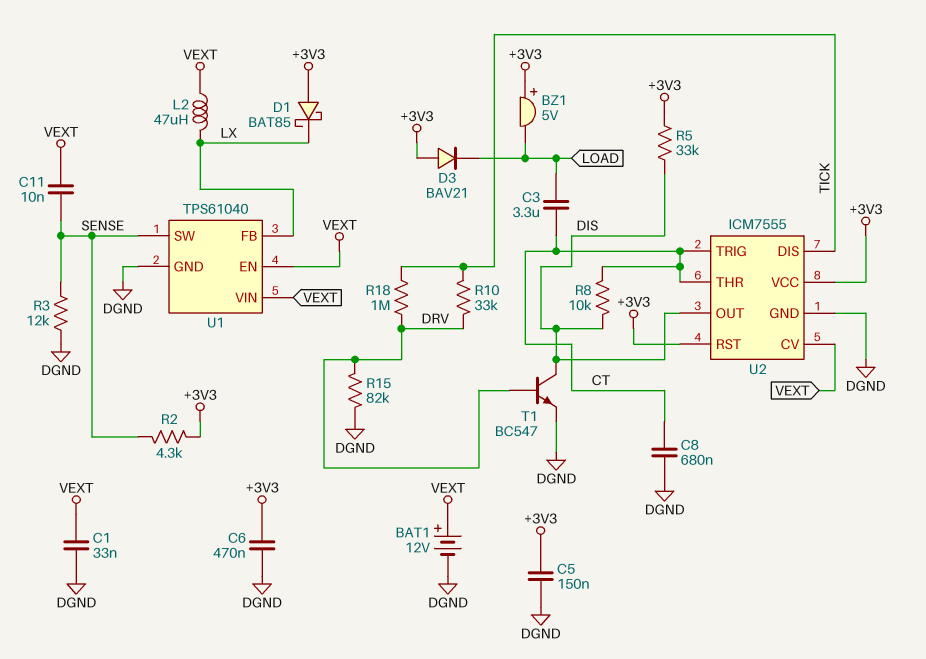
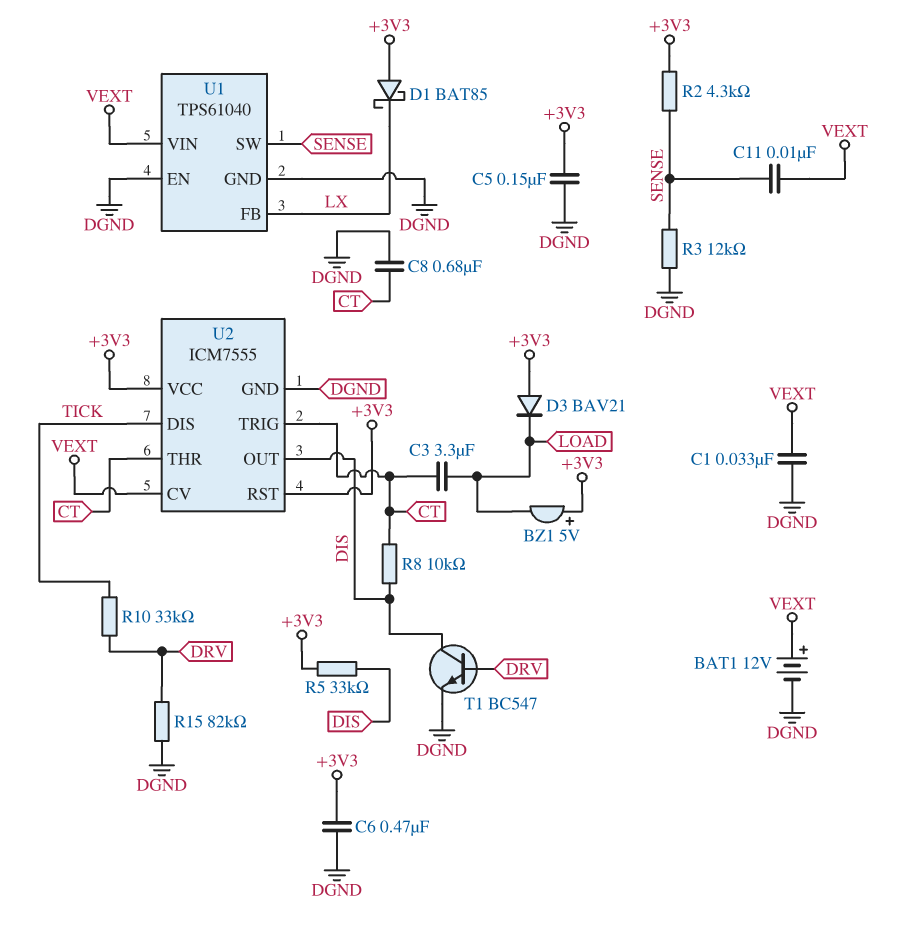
L2: 47uH (LX, VEXT) -> none
R18: 1M (DRV, TICK) -> none
U1 pin EN: VEXT -> DGND

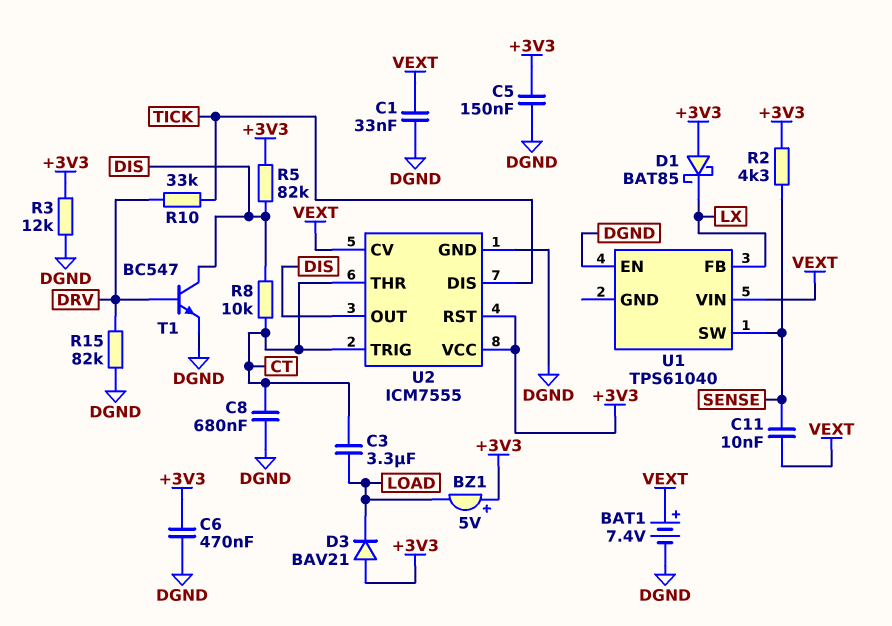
BAT1: 12V (plus VEXT, minus DGND) -> 7.4V (plus VEXT, minus DGND)
R3: 12k (DGND, SENSE) -> 12k (+3V3, DGND)
R5: 33k (+3V3, DIS) -> 82k (+3V3, DIS)
U1 pin GND: DGND -> none

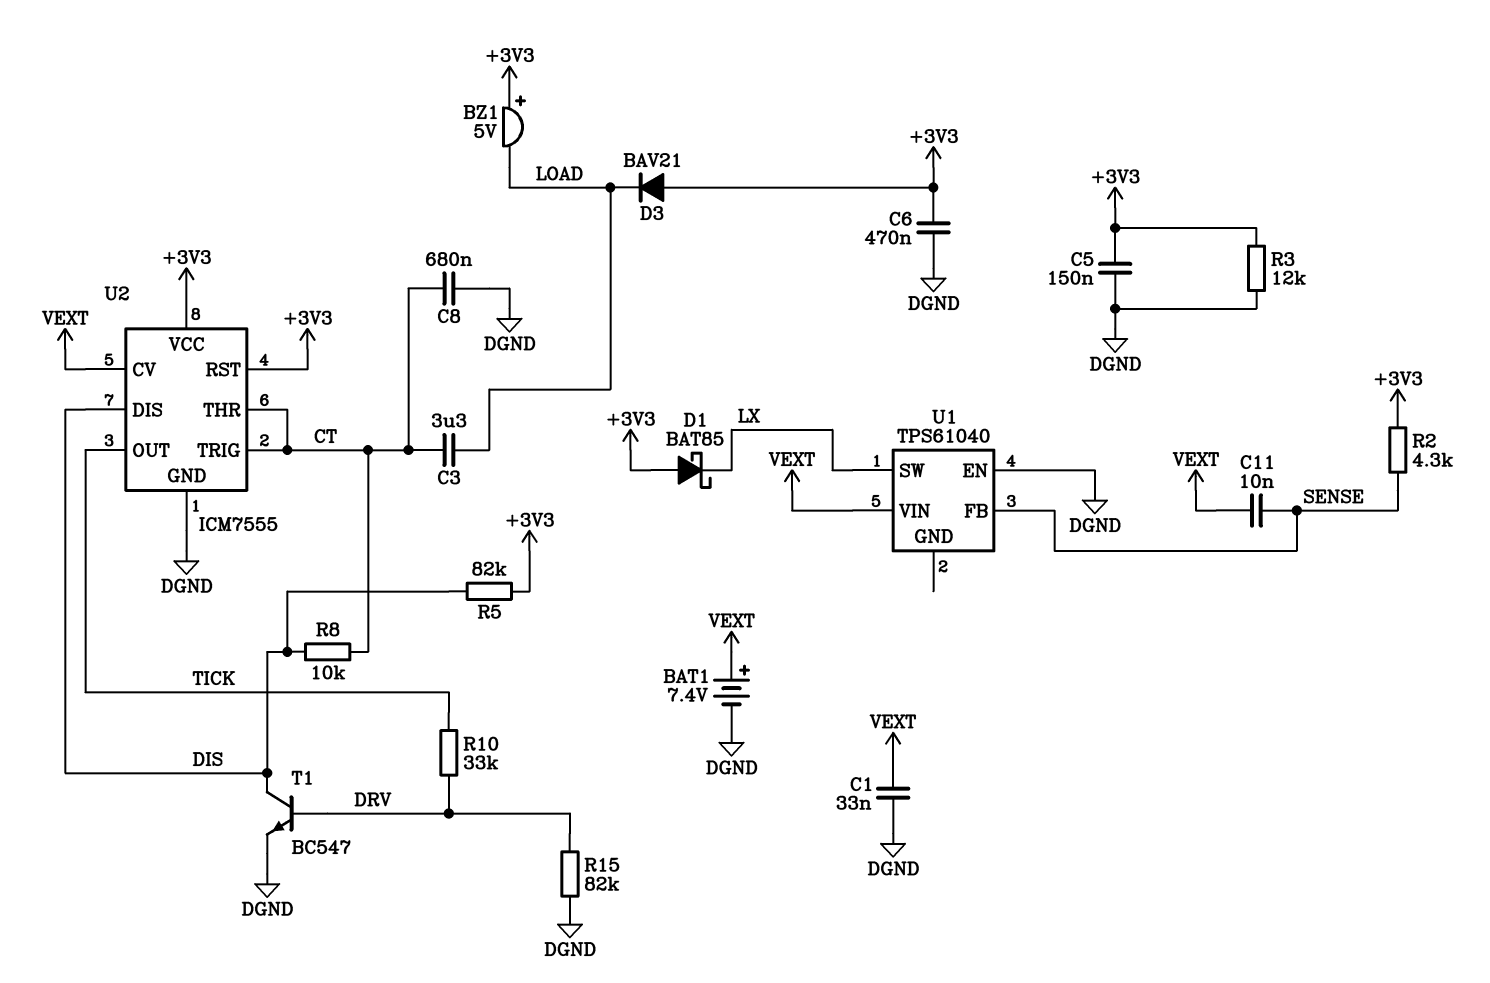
U1 pin FB: LX -> SENSE
U1 pin SW: SENSE -> LX
U2 pin DIS: TICK -> DIS
U2 pin OUT: DIS -> TICK

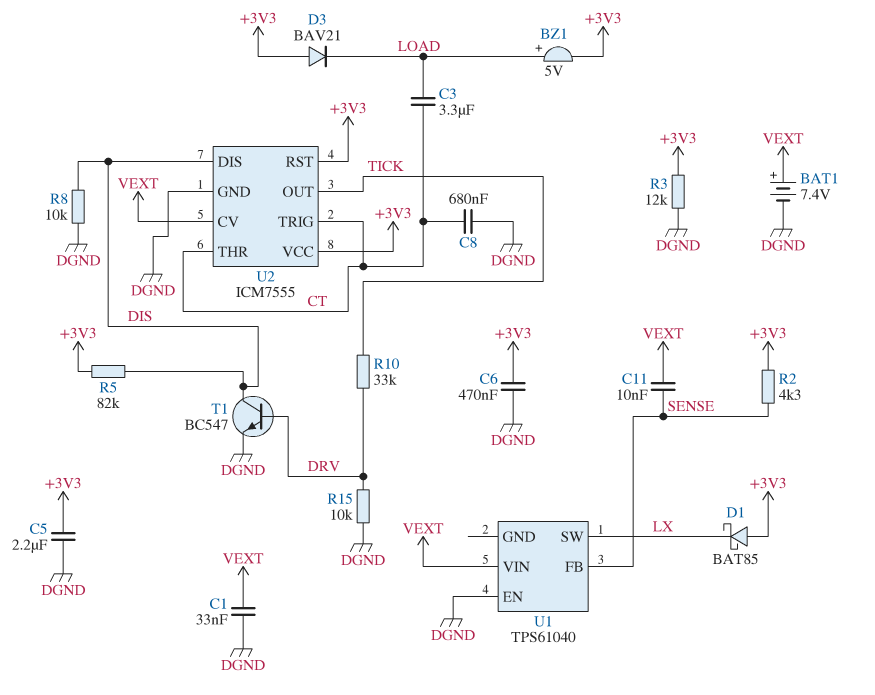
BZ1: buzzer 5V (plus +3V3, minus LOAD) -> buzzer 5V (plus LOAD, minus +3V3)
C5: 150nF (+3V3, DGND) -> 2.2uF (+3V3, DGND)
R8: 10k (CT, DIS) -> 10k (DGND, DIS)
R15: 82k (DGND, DRV) -> 10k (DGND, DRV)

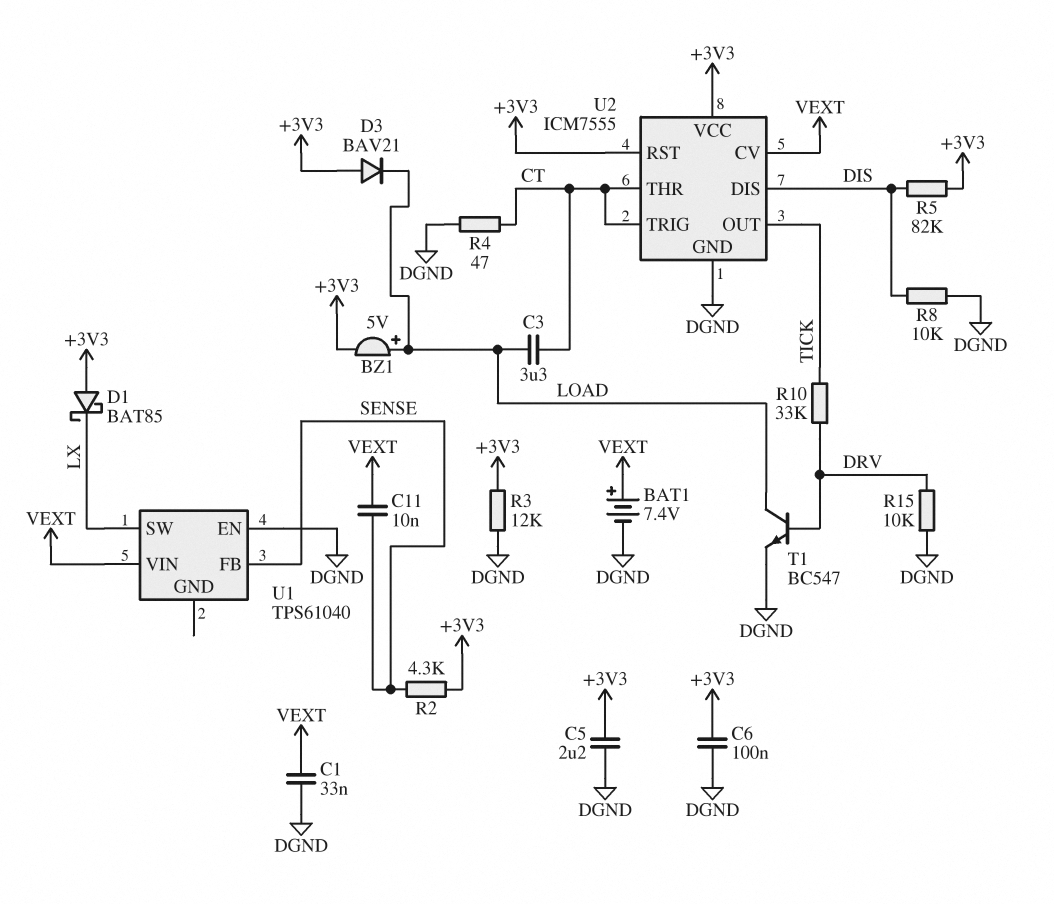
C6: 470nF (+3V3, DGND) -> 100nF (+3V3, DGND)
C8: 680nF (CT, DGND) -> none
R4: none -> 47 (CT, DGND)
T1: NPN BC547 (B DRV, C DIS, E DGND) -> NPN BC547 (B DRV, C LOAD, E DGND)

